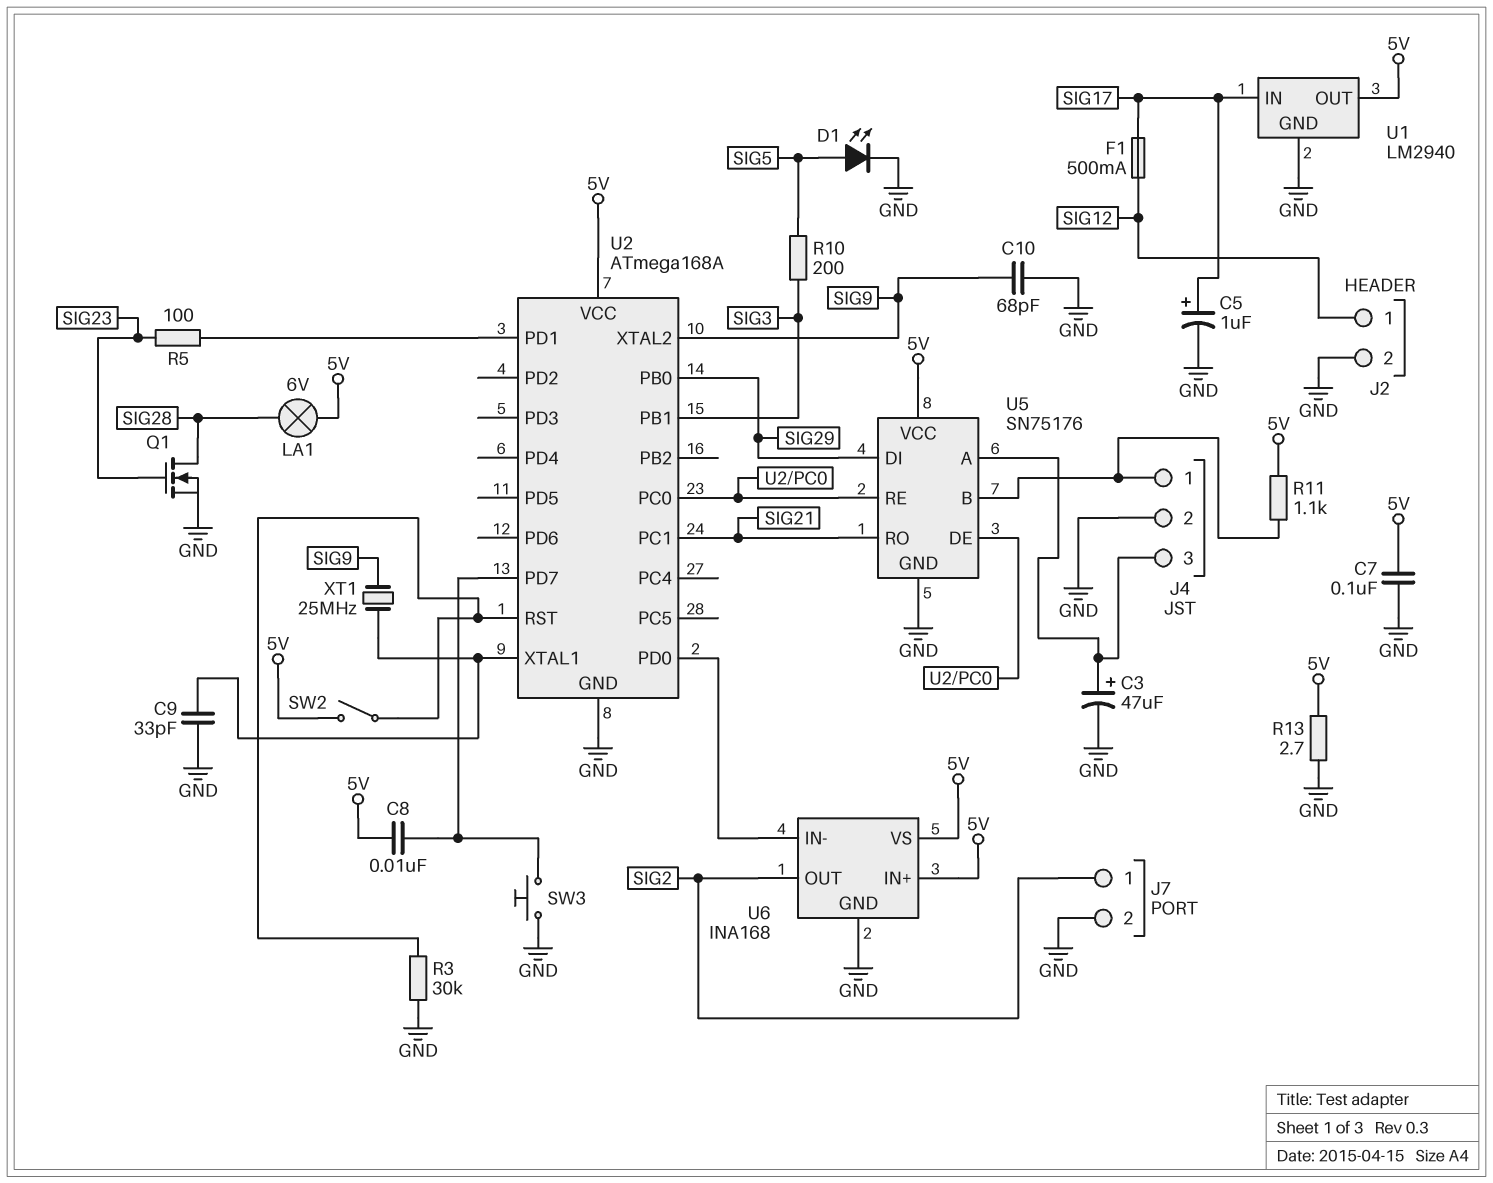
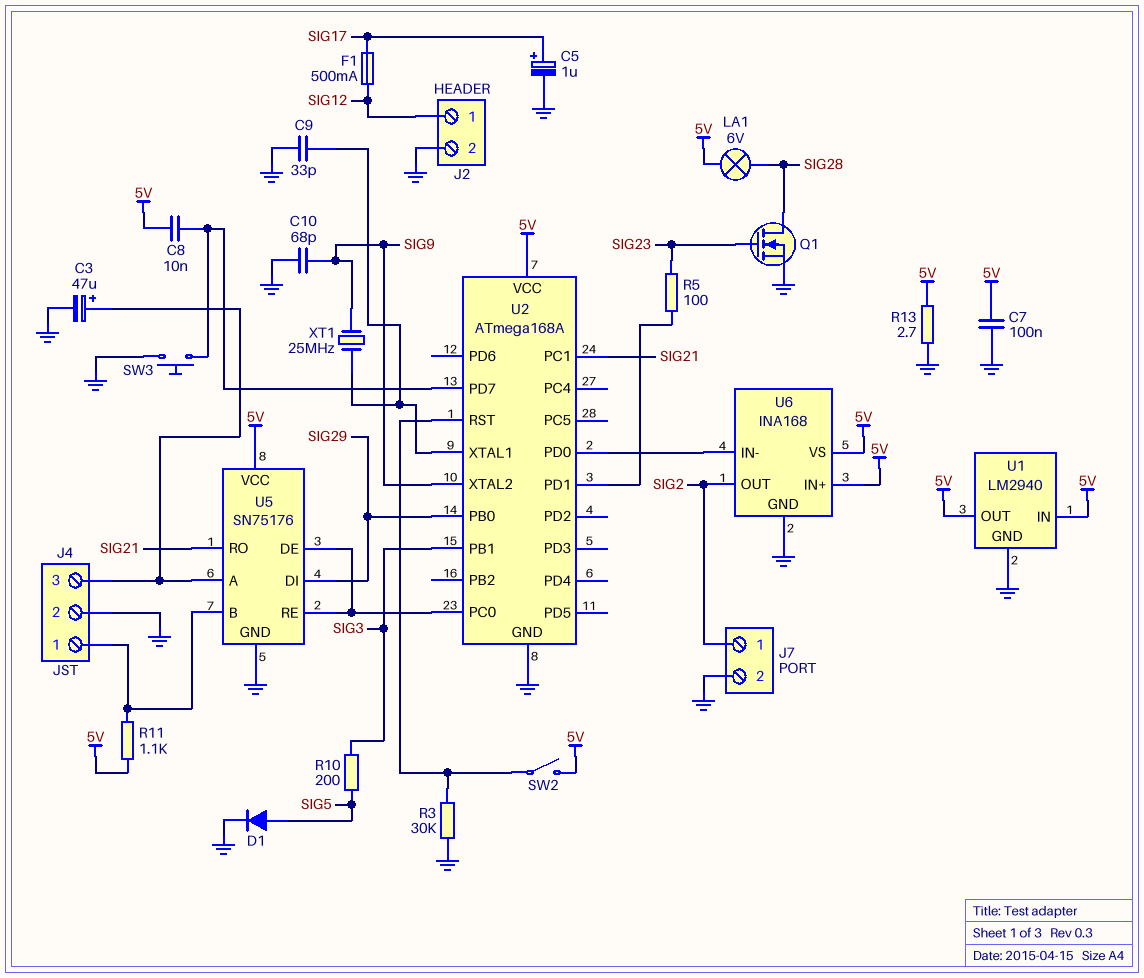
D1: LED (A SIG5, K GND) -> diode (A SIG5, K GND)
U1 pin IN: SIG17 -> 5V

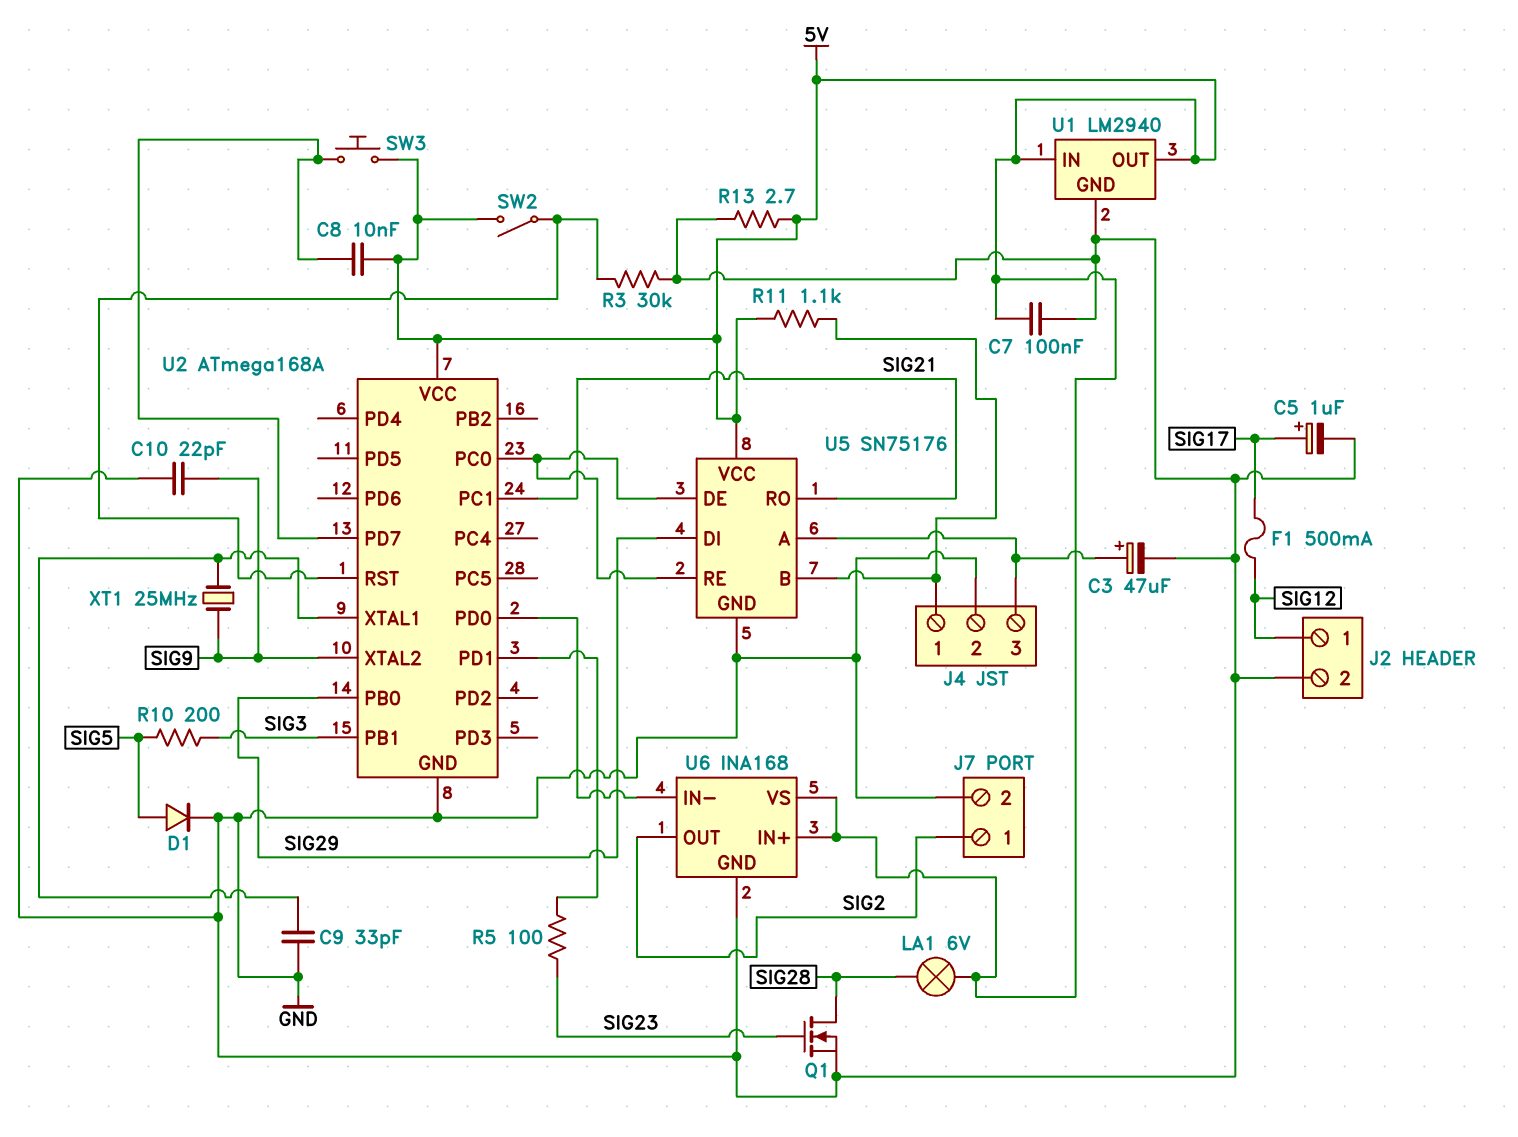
C10: 68pF (GND, SIG9) -> 22pF (GND, SIG9)
SW3: button (GND, U2/PD7) -> button (5V, U2/PD7)

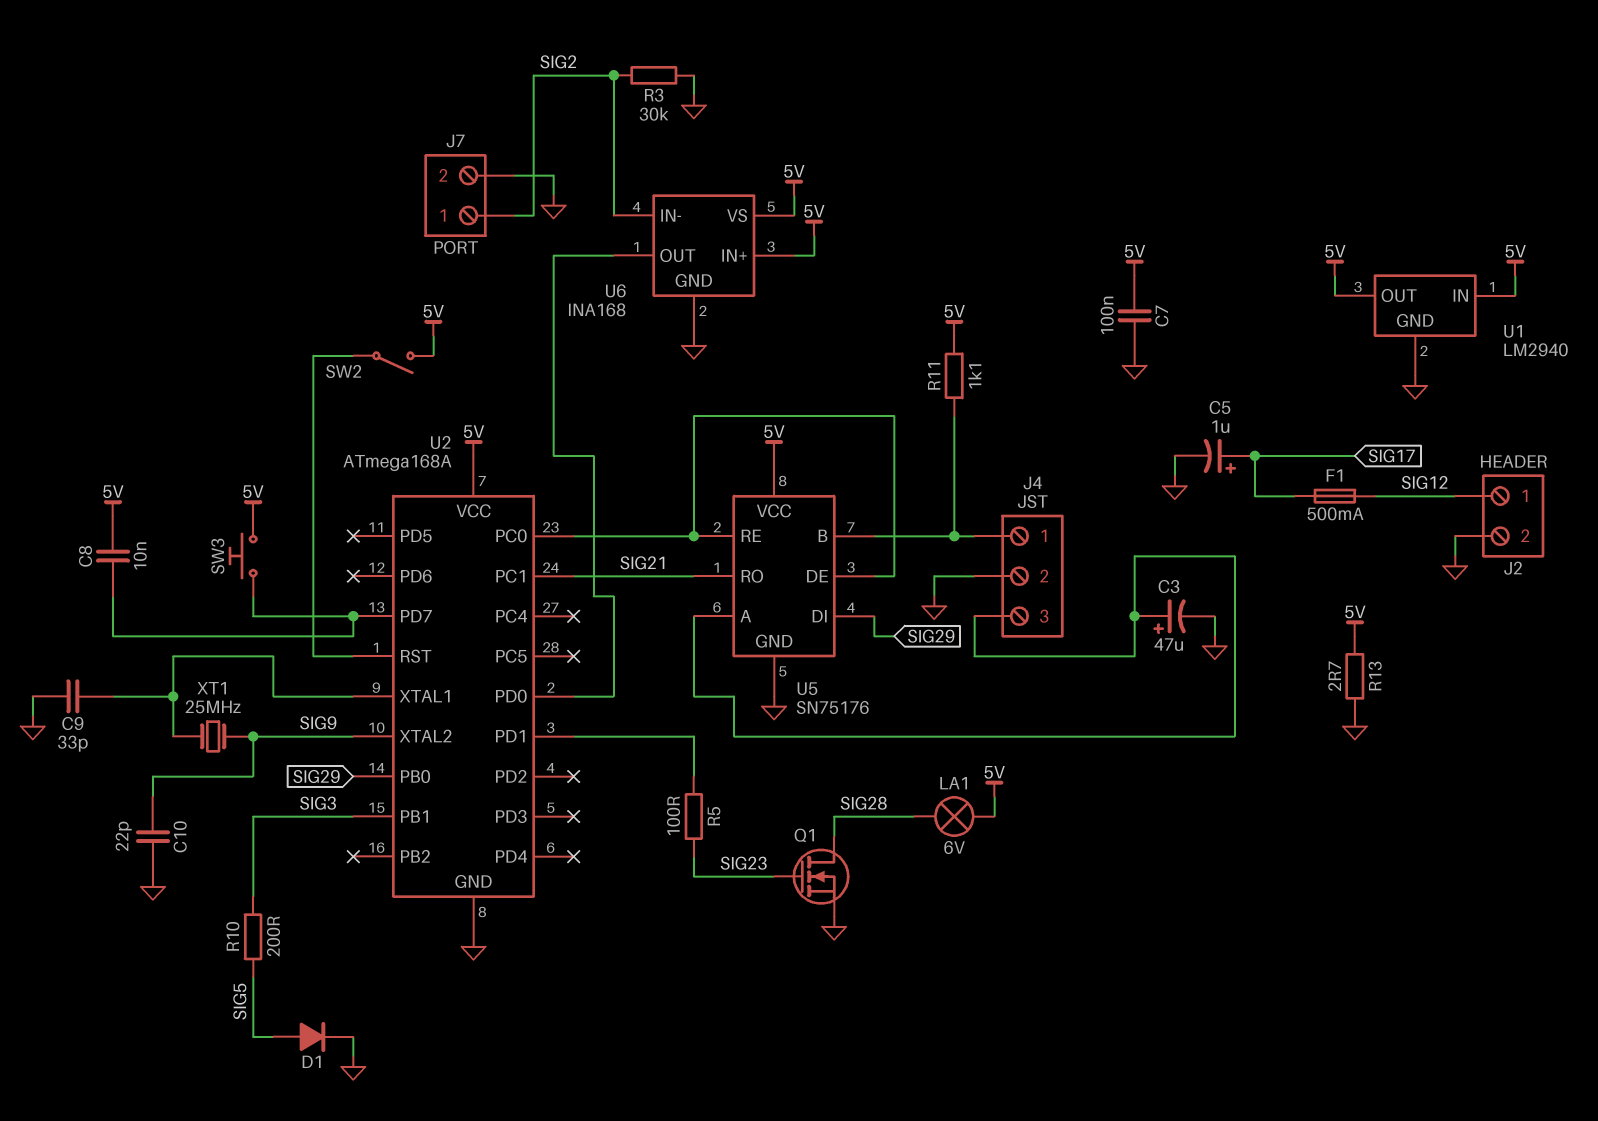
R3: 30k (GND, U2/RST) -> 30k (GND, SIG2)
U6 pin IN-: U2/PD0 -> SIG2
U6 pin OUT: SIG2 -> U2/PD0

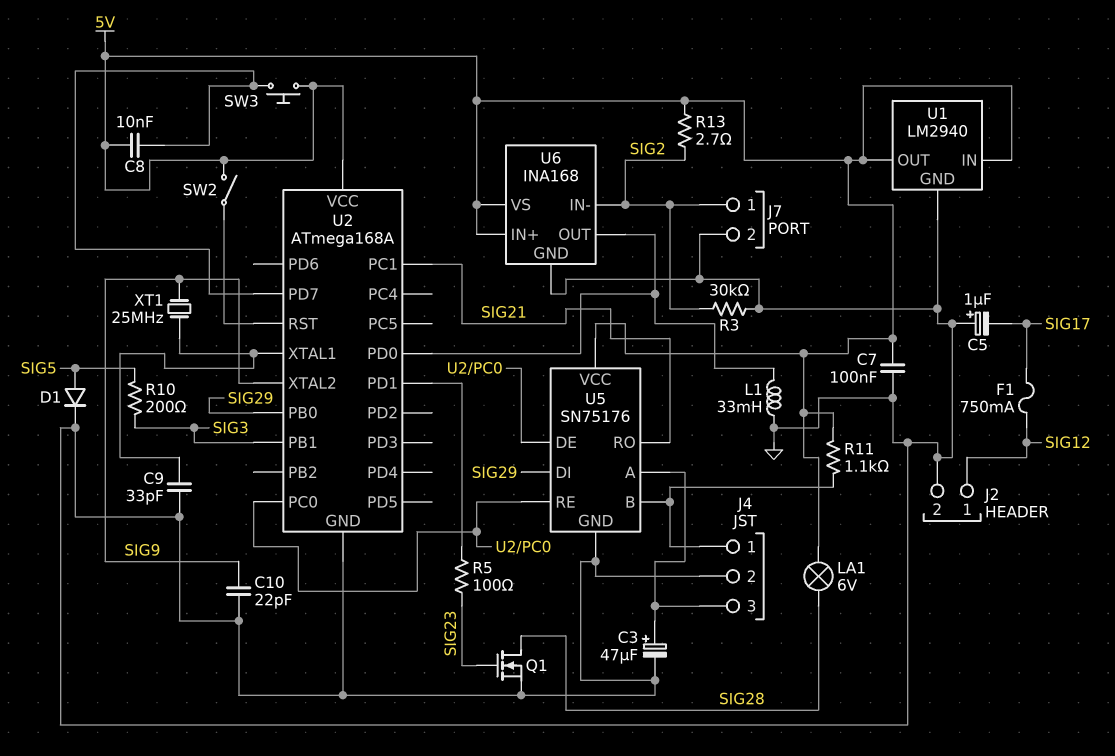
C5: 1uF (plus SIG17, minus GND) -> 1uF (plus GND, minus SIG17)
F1: 500mA (SIG12, SIG17) -> 750mA (SIG12, SIG17)
L1: none -> 33mH (GND, U2/PD0)
R13: 2.7 (5V, GND) -> 2.7 (5V, SIG2)

